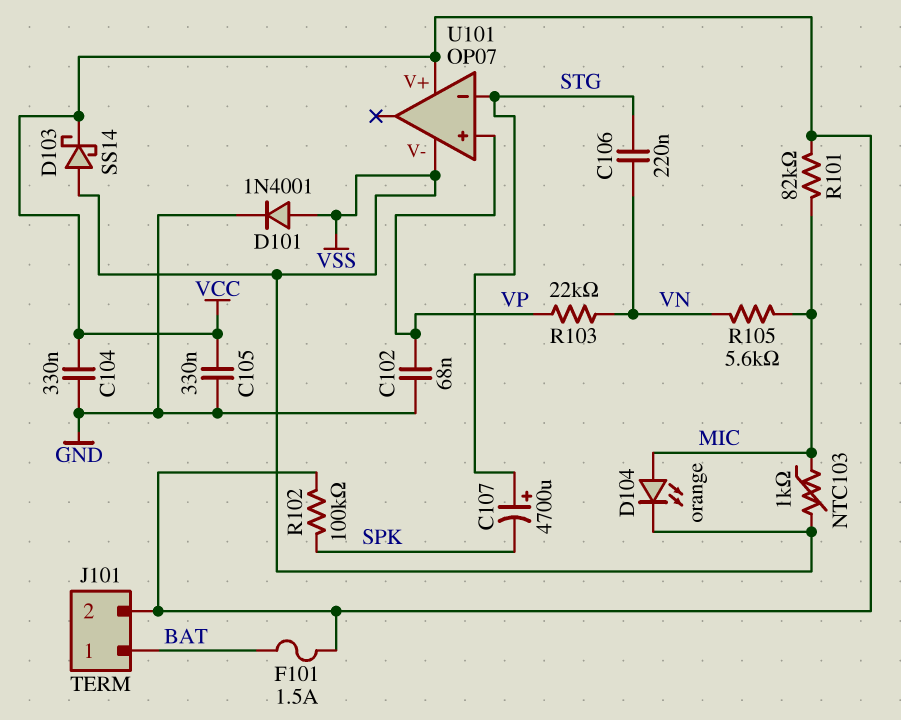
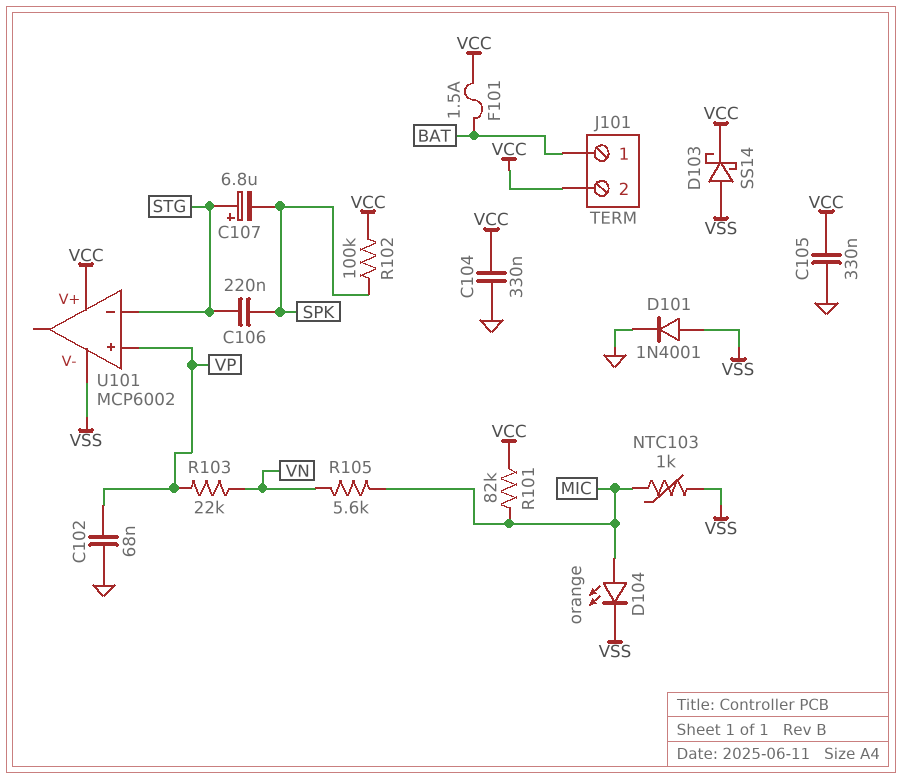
C106: 220nF (STG, VN) -> 220nF (SPK, STG)
C107: 4700uF (plus STG, minus SPK) -> 6.8uF (plus STG, minus SPK)
U101: OP07 -> MCP6002

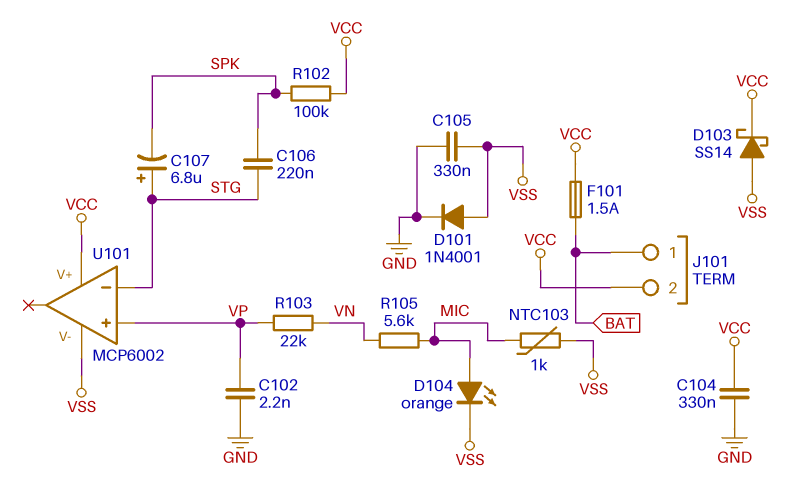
C102: 68nF (GND, VP) -> 2.2nF (GND, VP)
C105: 330nF (GND, VCC) -> 330nF (GND, VSS)
R101: 82k (MIC, VCC) -> none

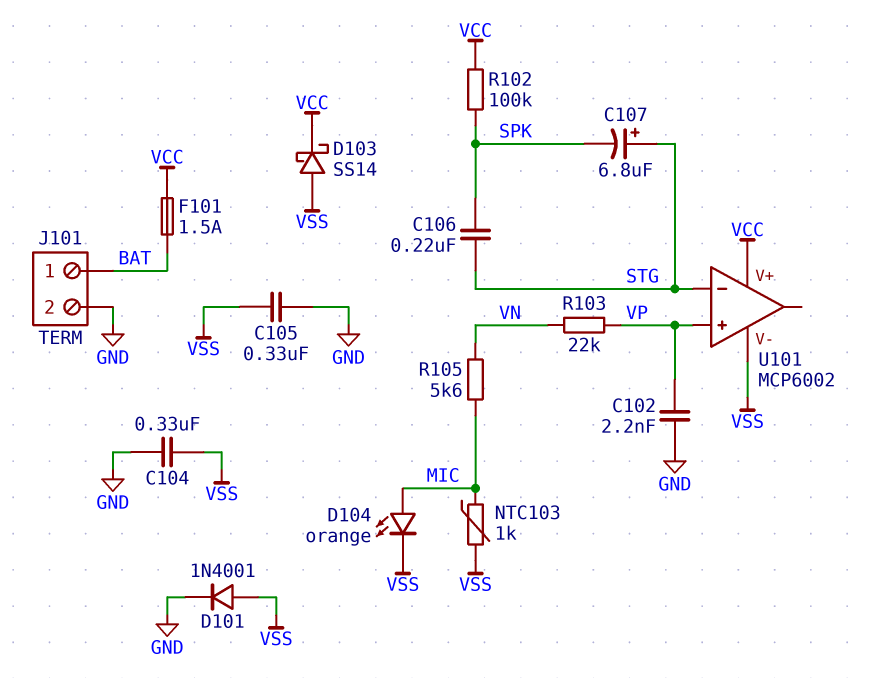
C104: 330nF (GND, VCC) -> 330nF (GND, VSS)
J101 pin 2: VCC -> GND

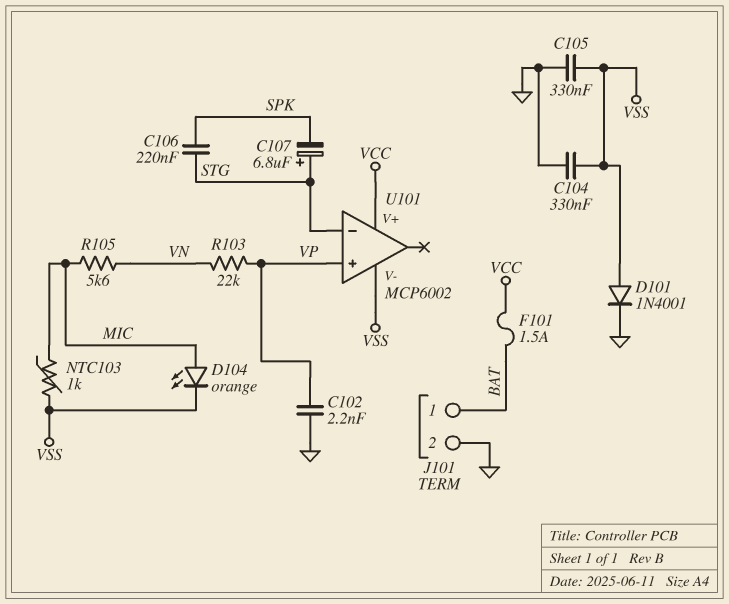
D103: schottky SS14 (A VSS, K VCC) -> none
R102: 100k (SPK, VCC) -> none

